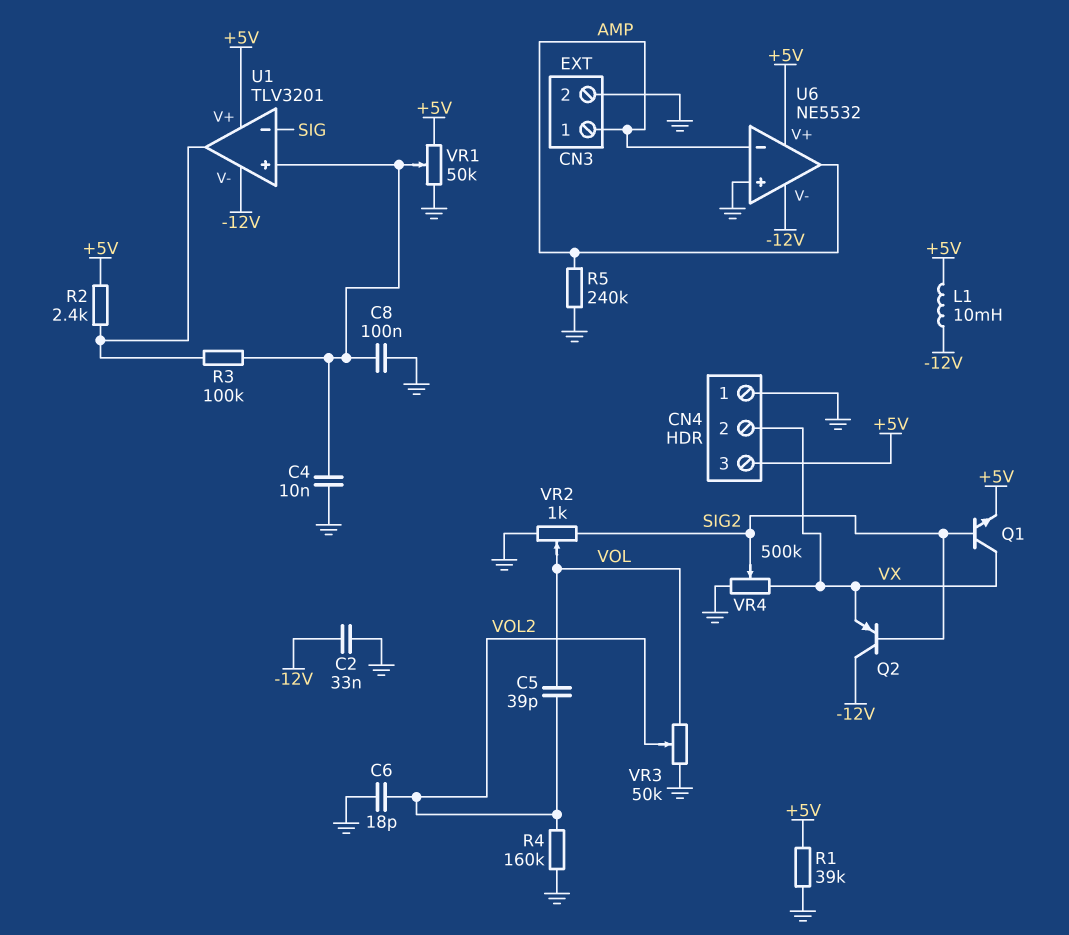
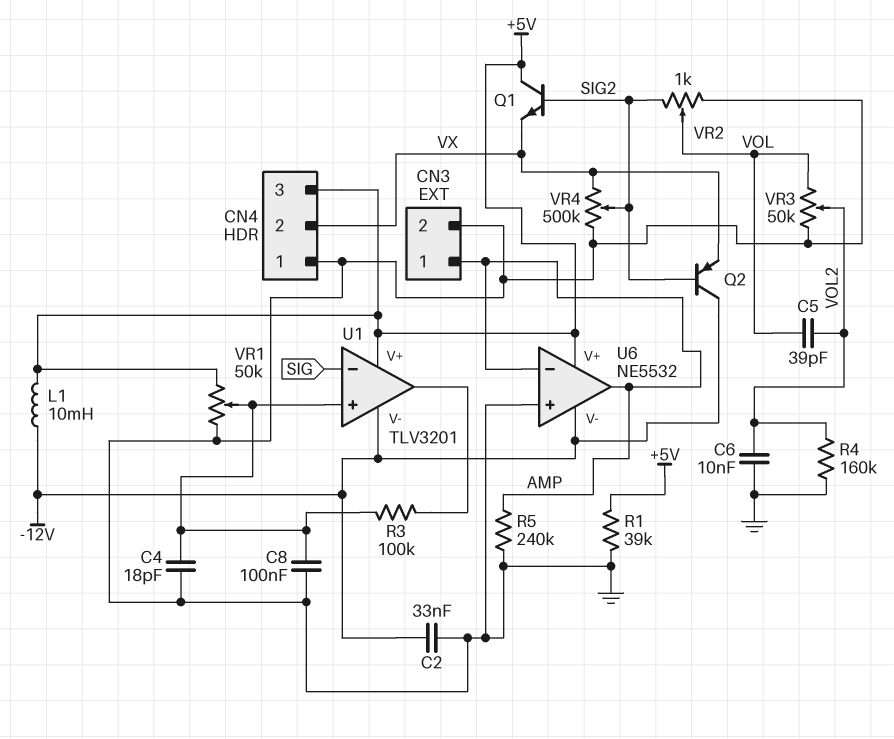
C4: 10nF (GND, U1/in+) -> 18pF (GND, U1/in+)
C6: 18pF (GND, VOL2) -> 10nF (GND, VOL2)
Q1: NPN (B SIG2, C VX, E +5V) -> NPN (B SIG2, C +5V, E VX)
R2: 2.4k (+5V, U1/out) -> none

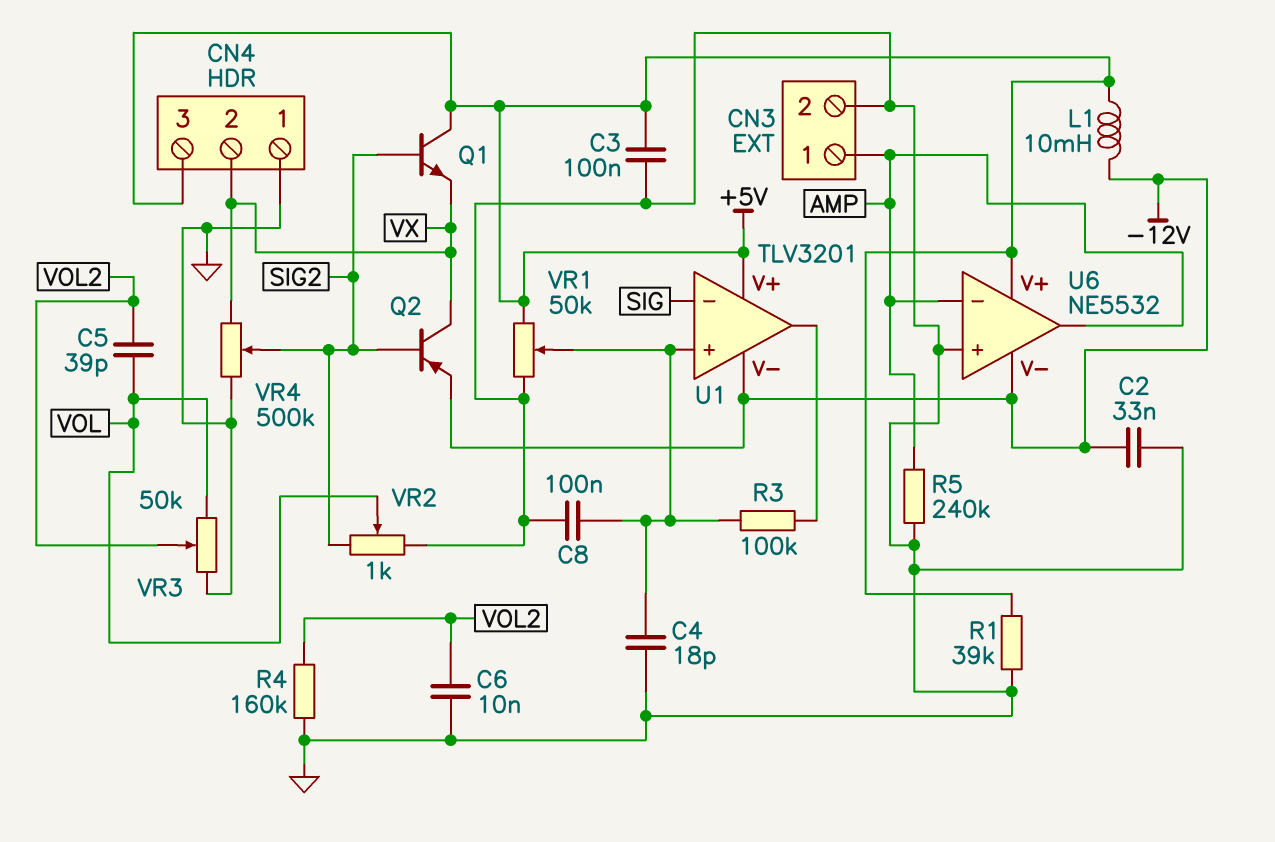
C3: none -> 100nF (+5V, GND)
Q2: PNP (B SIG2, C -12V, E VX) -> PNP (B SIG2, C VX, E -12V)

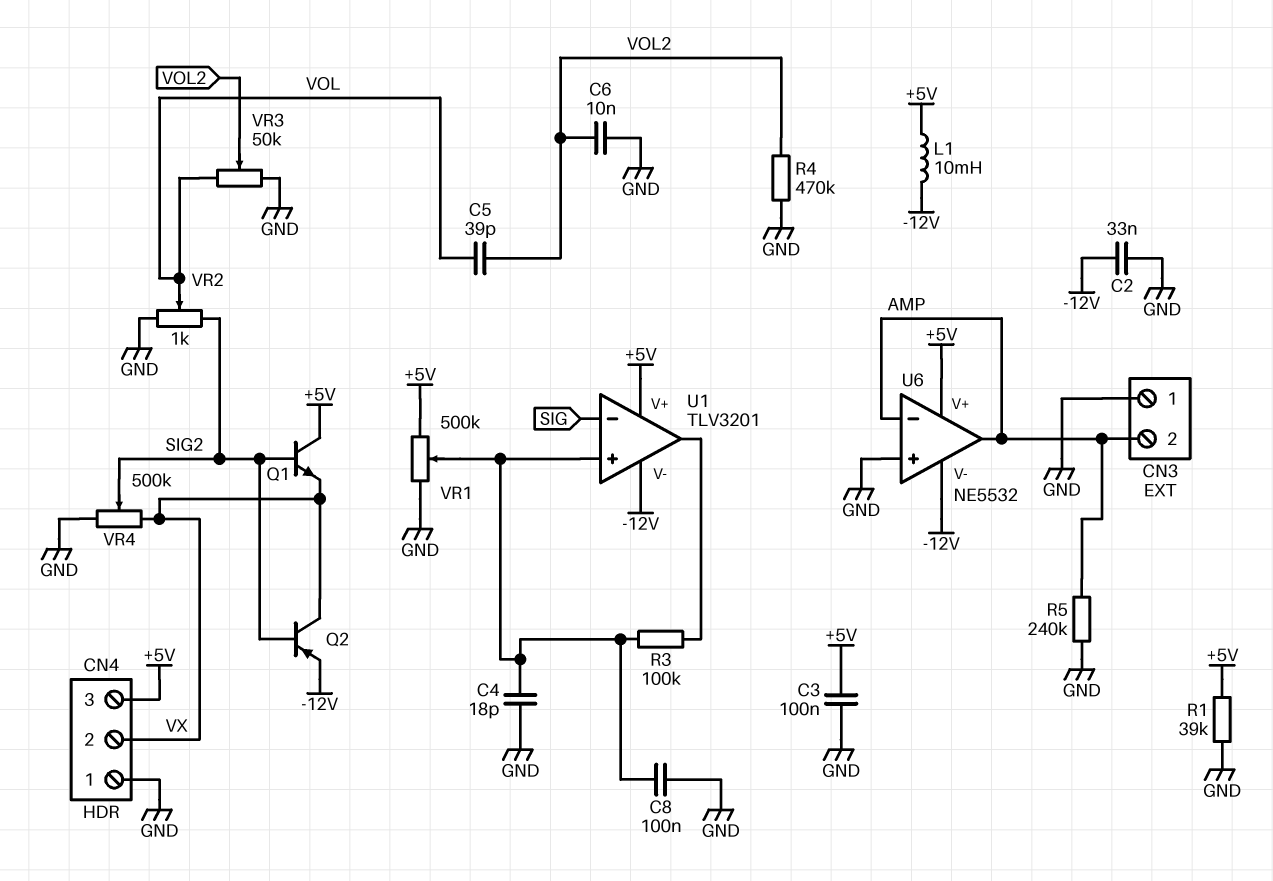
CN3 pin 1: AMP -> GND
CN3 pin 2: GND -> AMP
R4: 160k (GND, VOL2) -> 470k (GND, VOL2)
VR1: 50k (+5V, GND, wiper U1/in+) -> 500k (+5V, GND, wiper U1/in+)

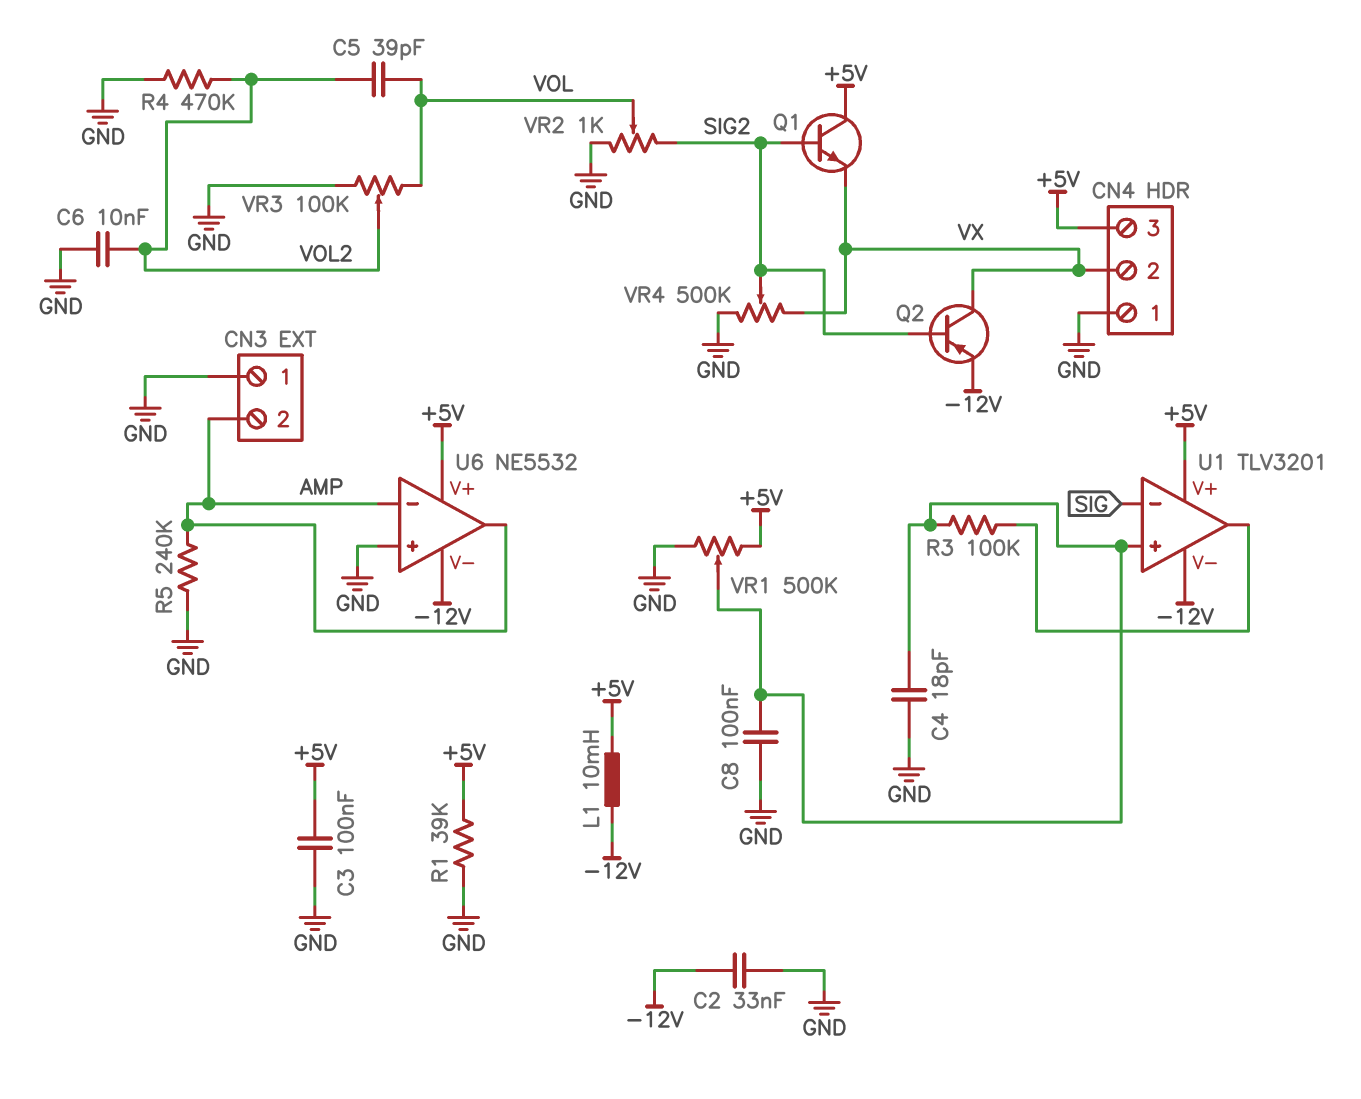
VR3: 50k (GND, VOL, wiper VOL2) -> 100k (GND, VOL, wiper VOL2)

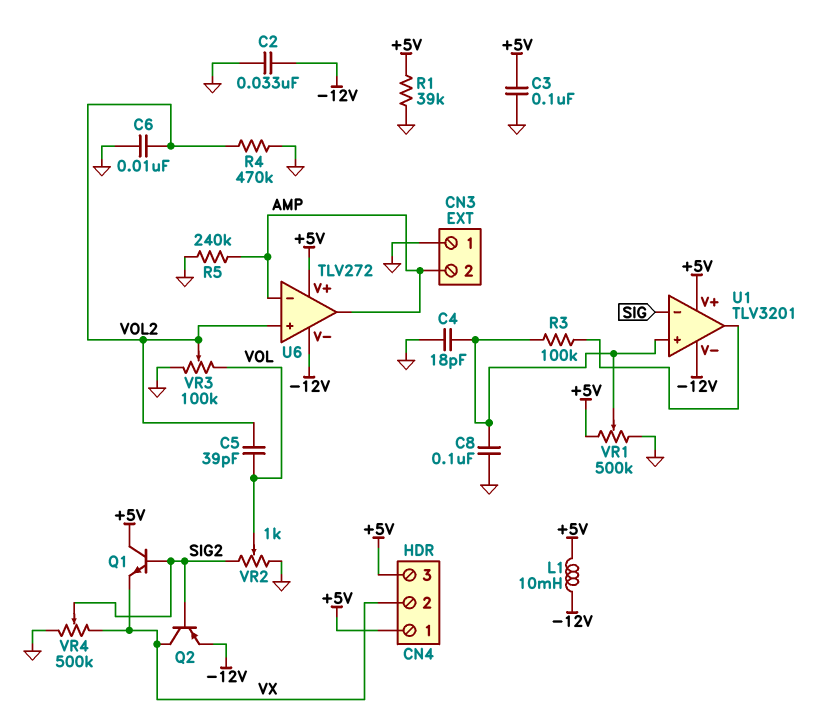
CN4 pin 1: GND -> +5V
U6: NE5532 -> TLV272
U6 pin in+: GND -> VOL2

